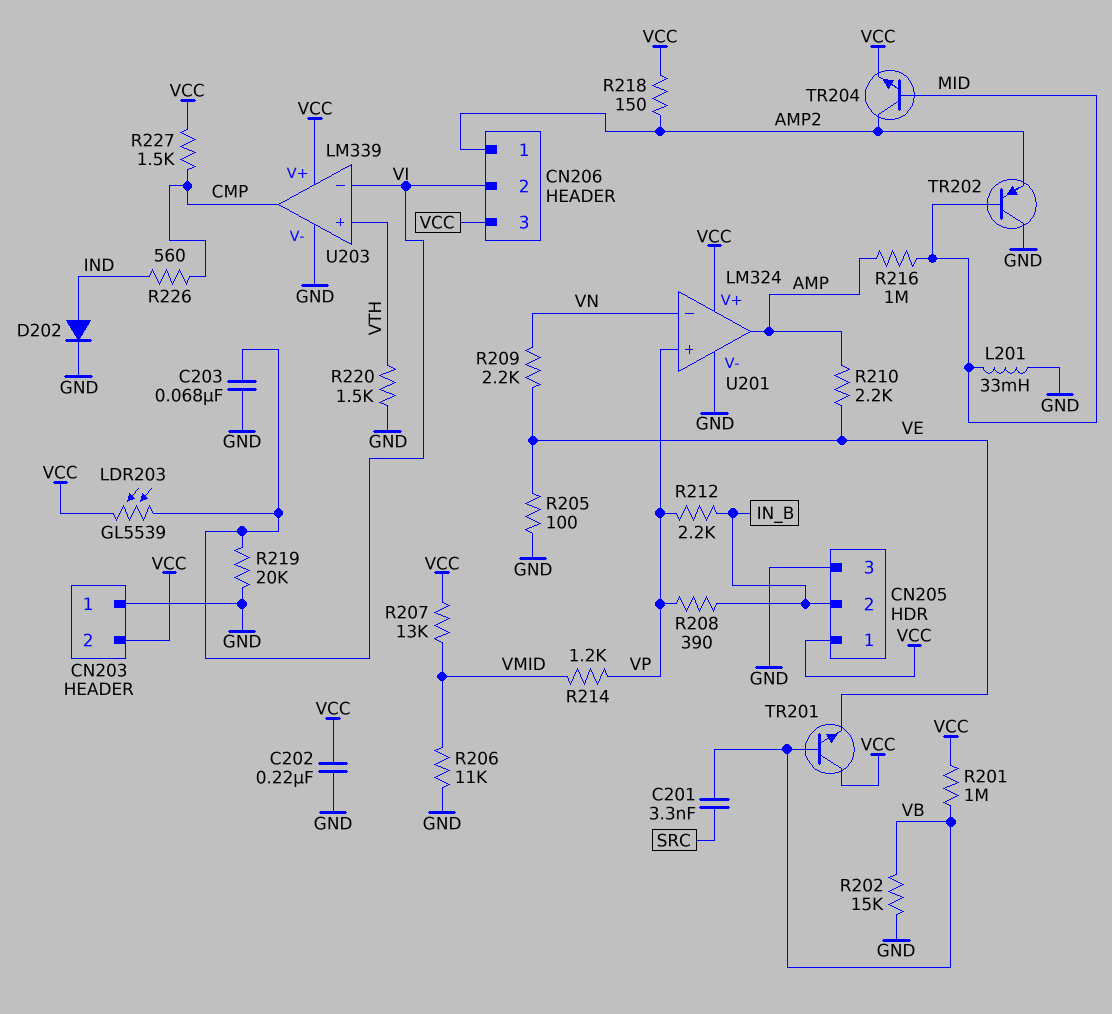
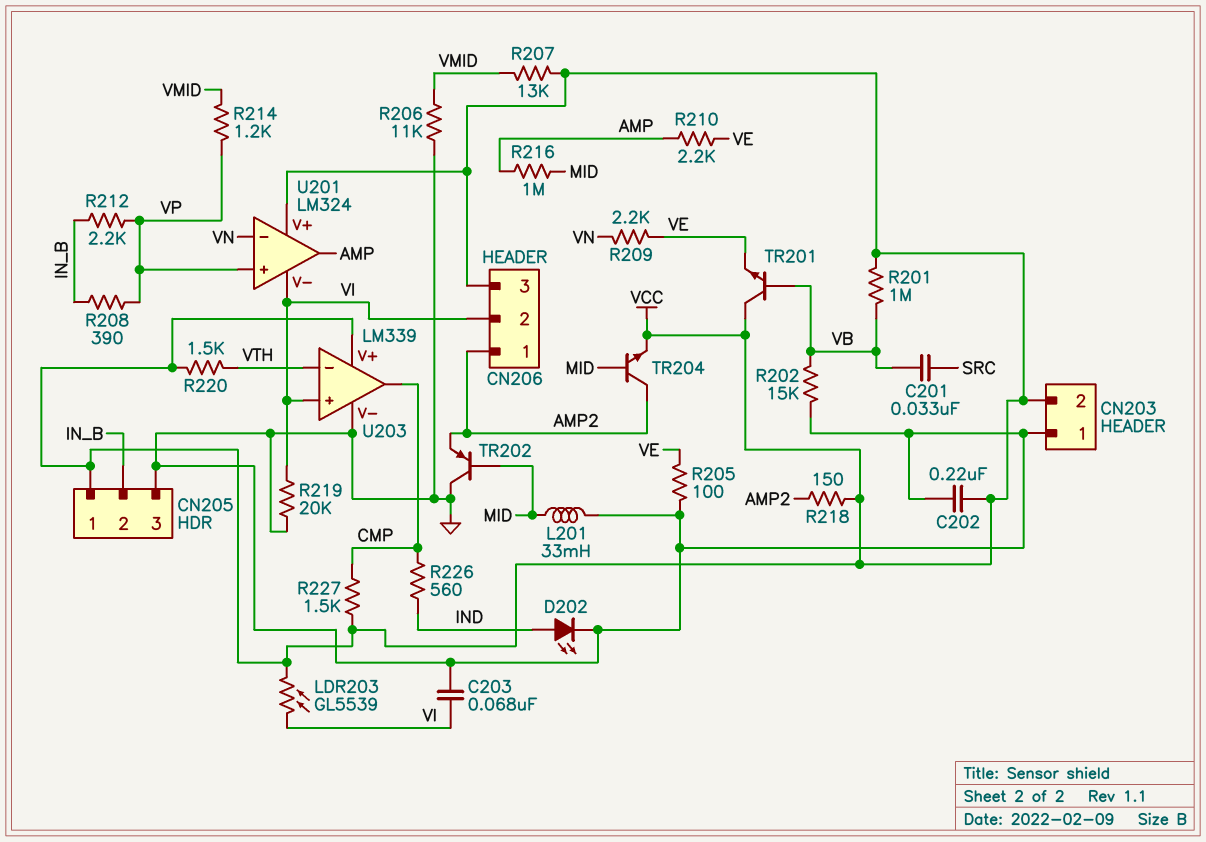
C201: 3.3nF (SRC, VB) -> 33nF (SRC, VB)
D202: diode (A IND, K GND) -> LED (A IND, K GND)
R220: 1.5k (GND, VTH) -> 1.5k (VCC, VTH)
U201 pin V-: GND -> VI
U203 pin in+: VTH -> VI
U203 pin in-: VI -> VTH

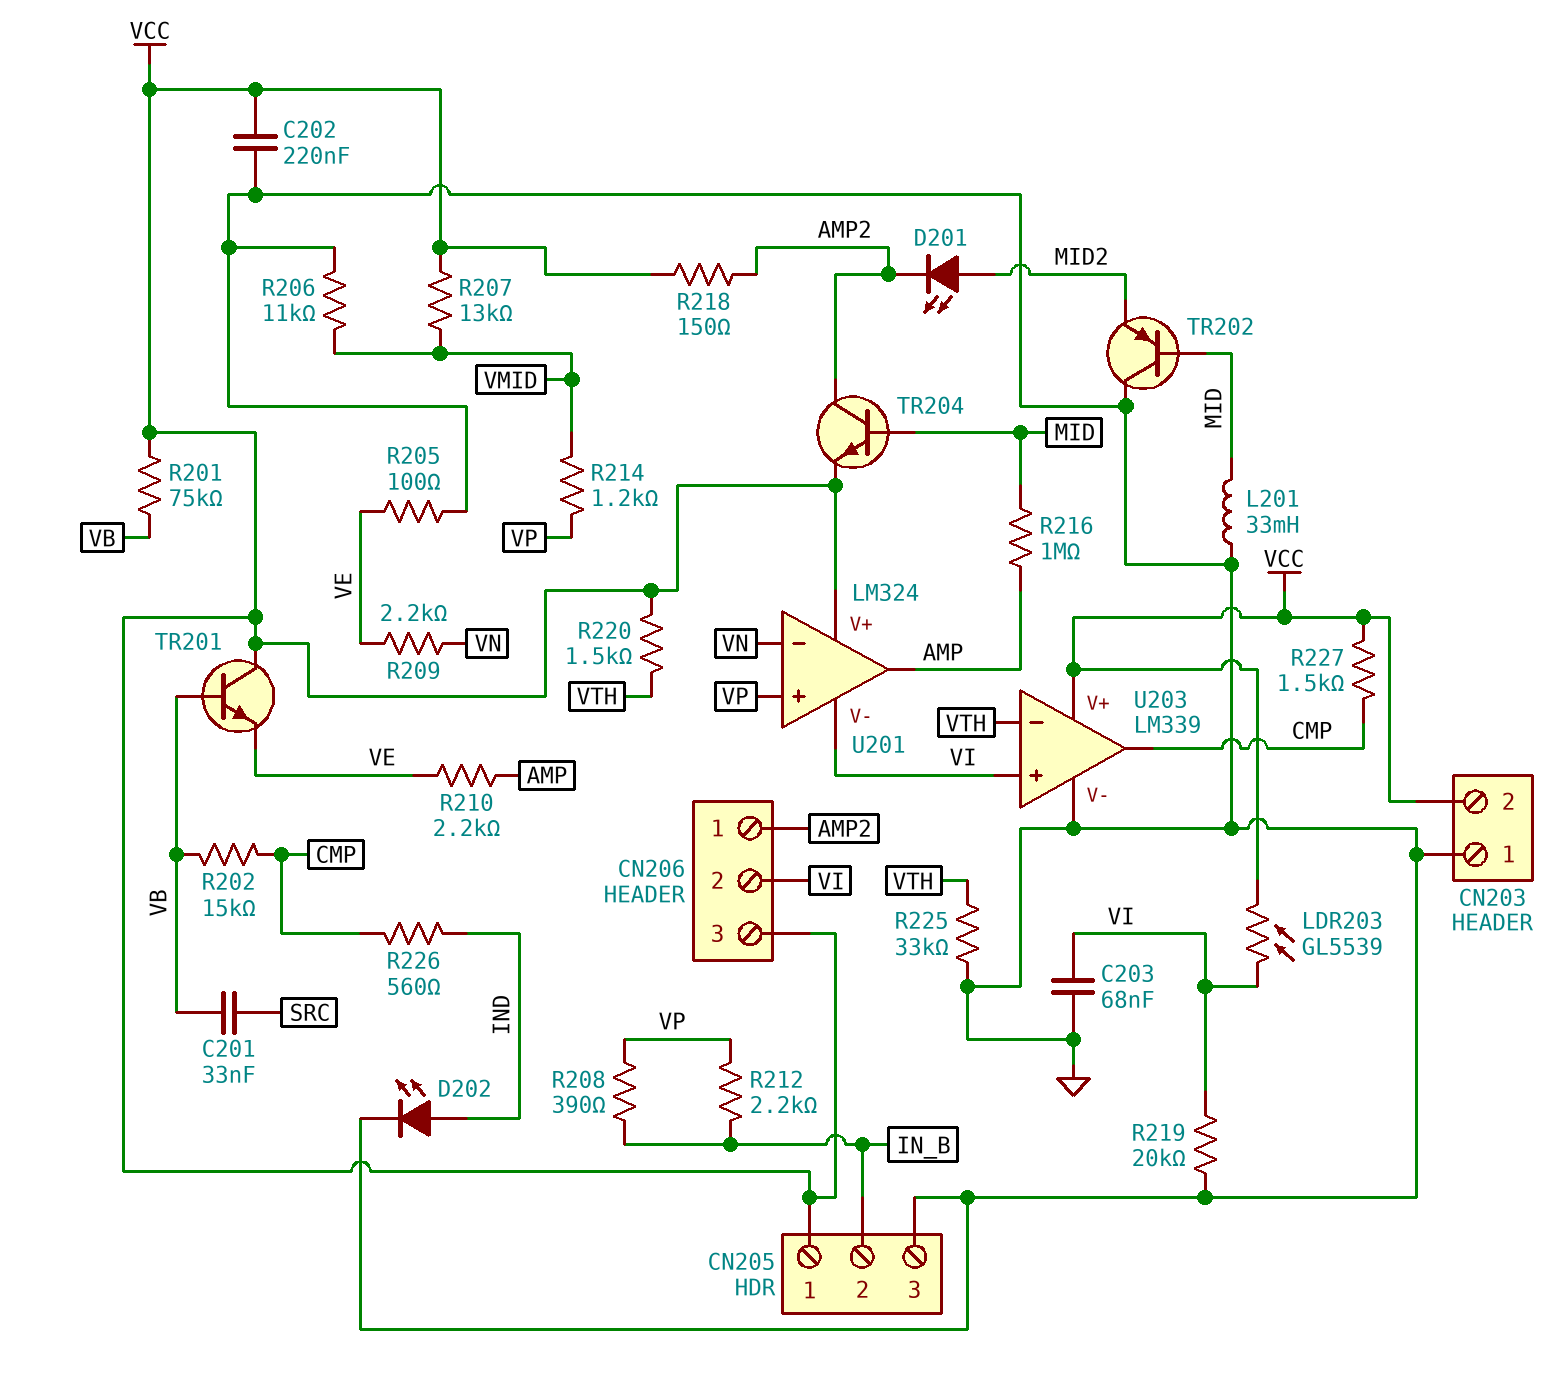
D201: none -> LED (A MID2, K AMP2)
R201: 1M (VB, VCC) -> 75k (VB, VCC)
R202: 15k (GND, VB) -> 15k (CMP, VB)
R225: none -> 33k (GND, VTH)
TR202: PNP (B MID, C GND, E AMP2) -> PNP (B MID, C GND, E MID2)

